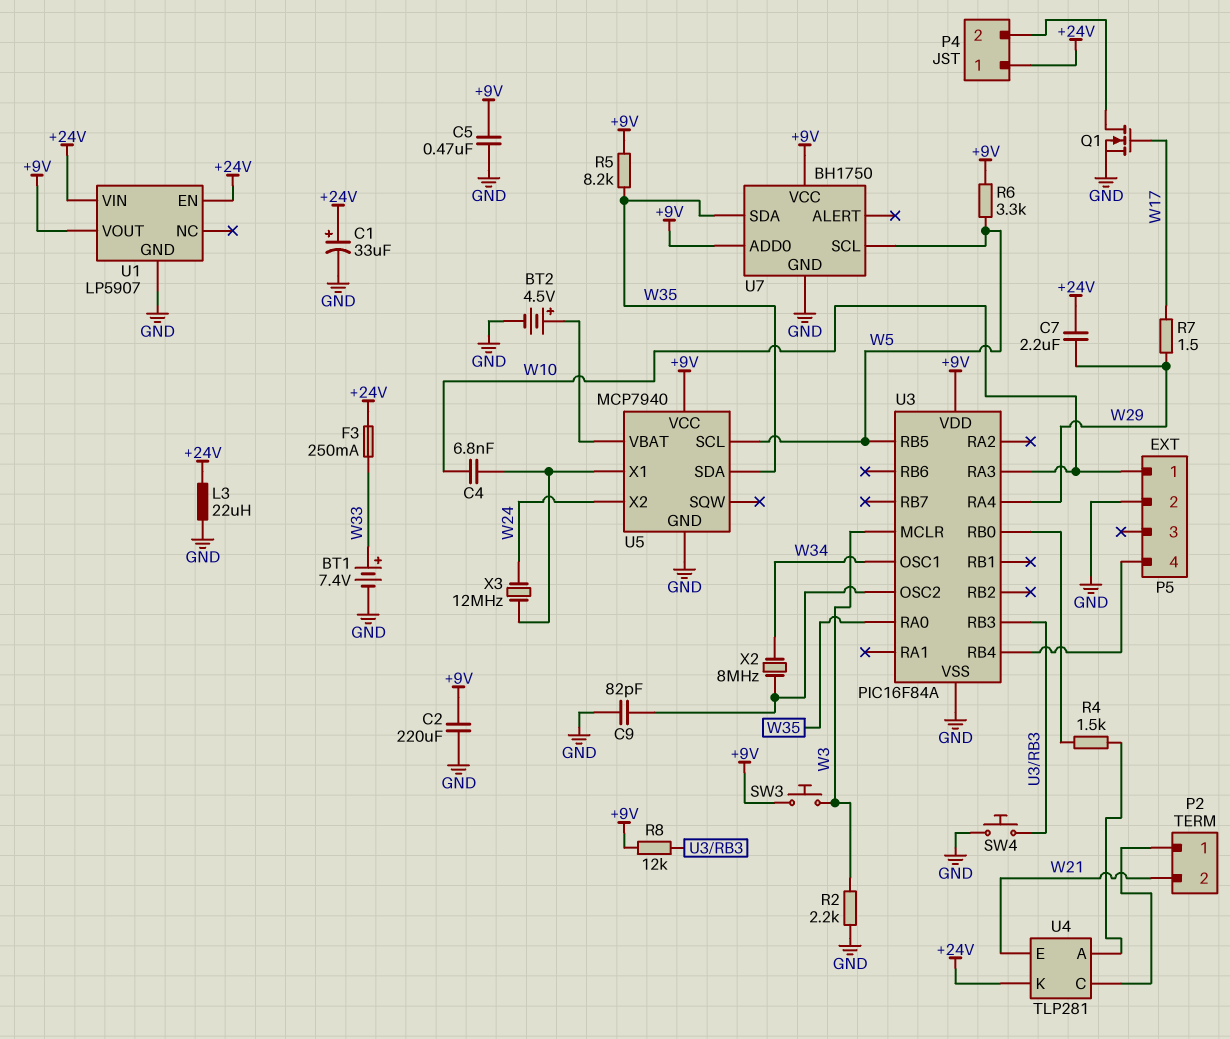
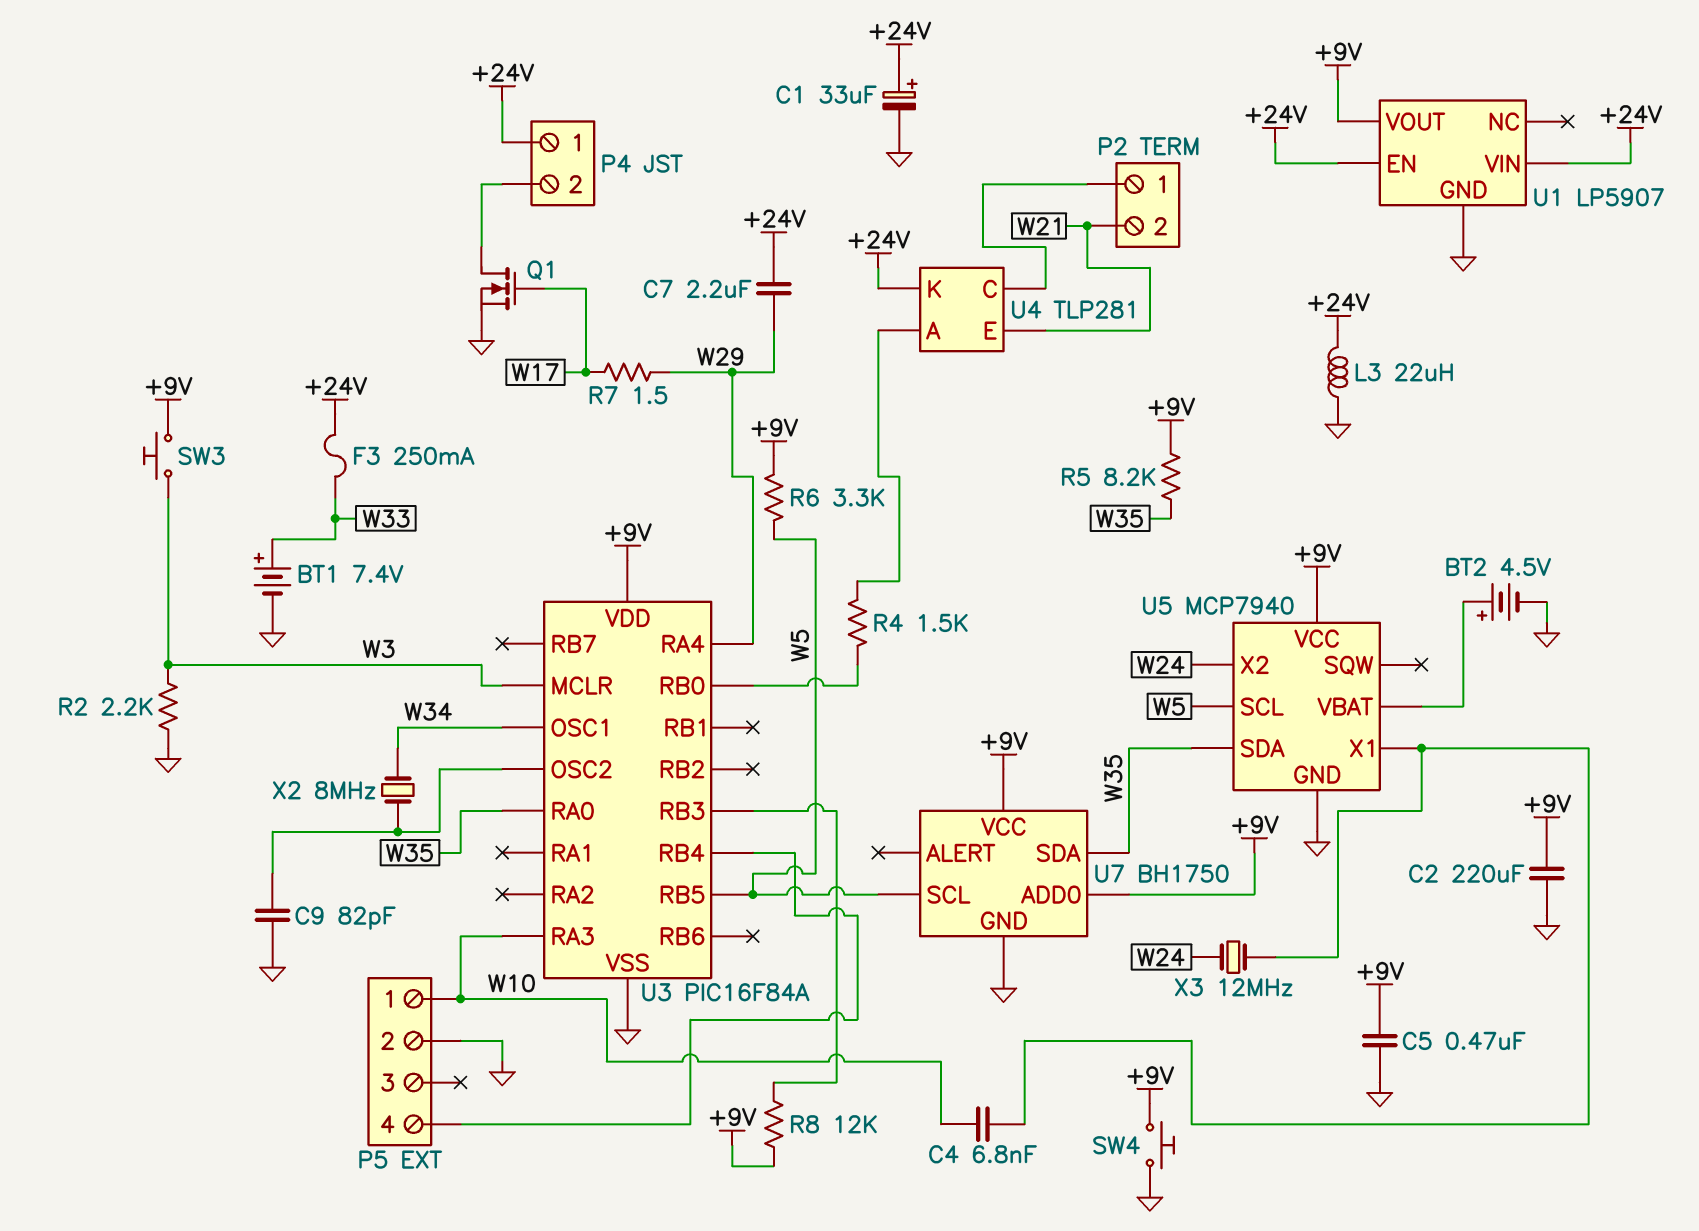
SW4: button (GND, U3/RB3) -> button (+9V, GND)

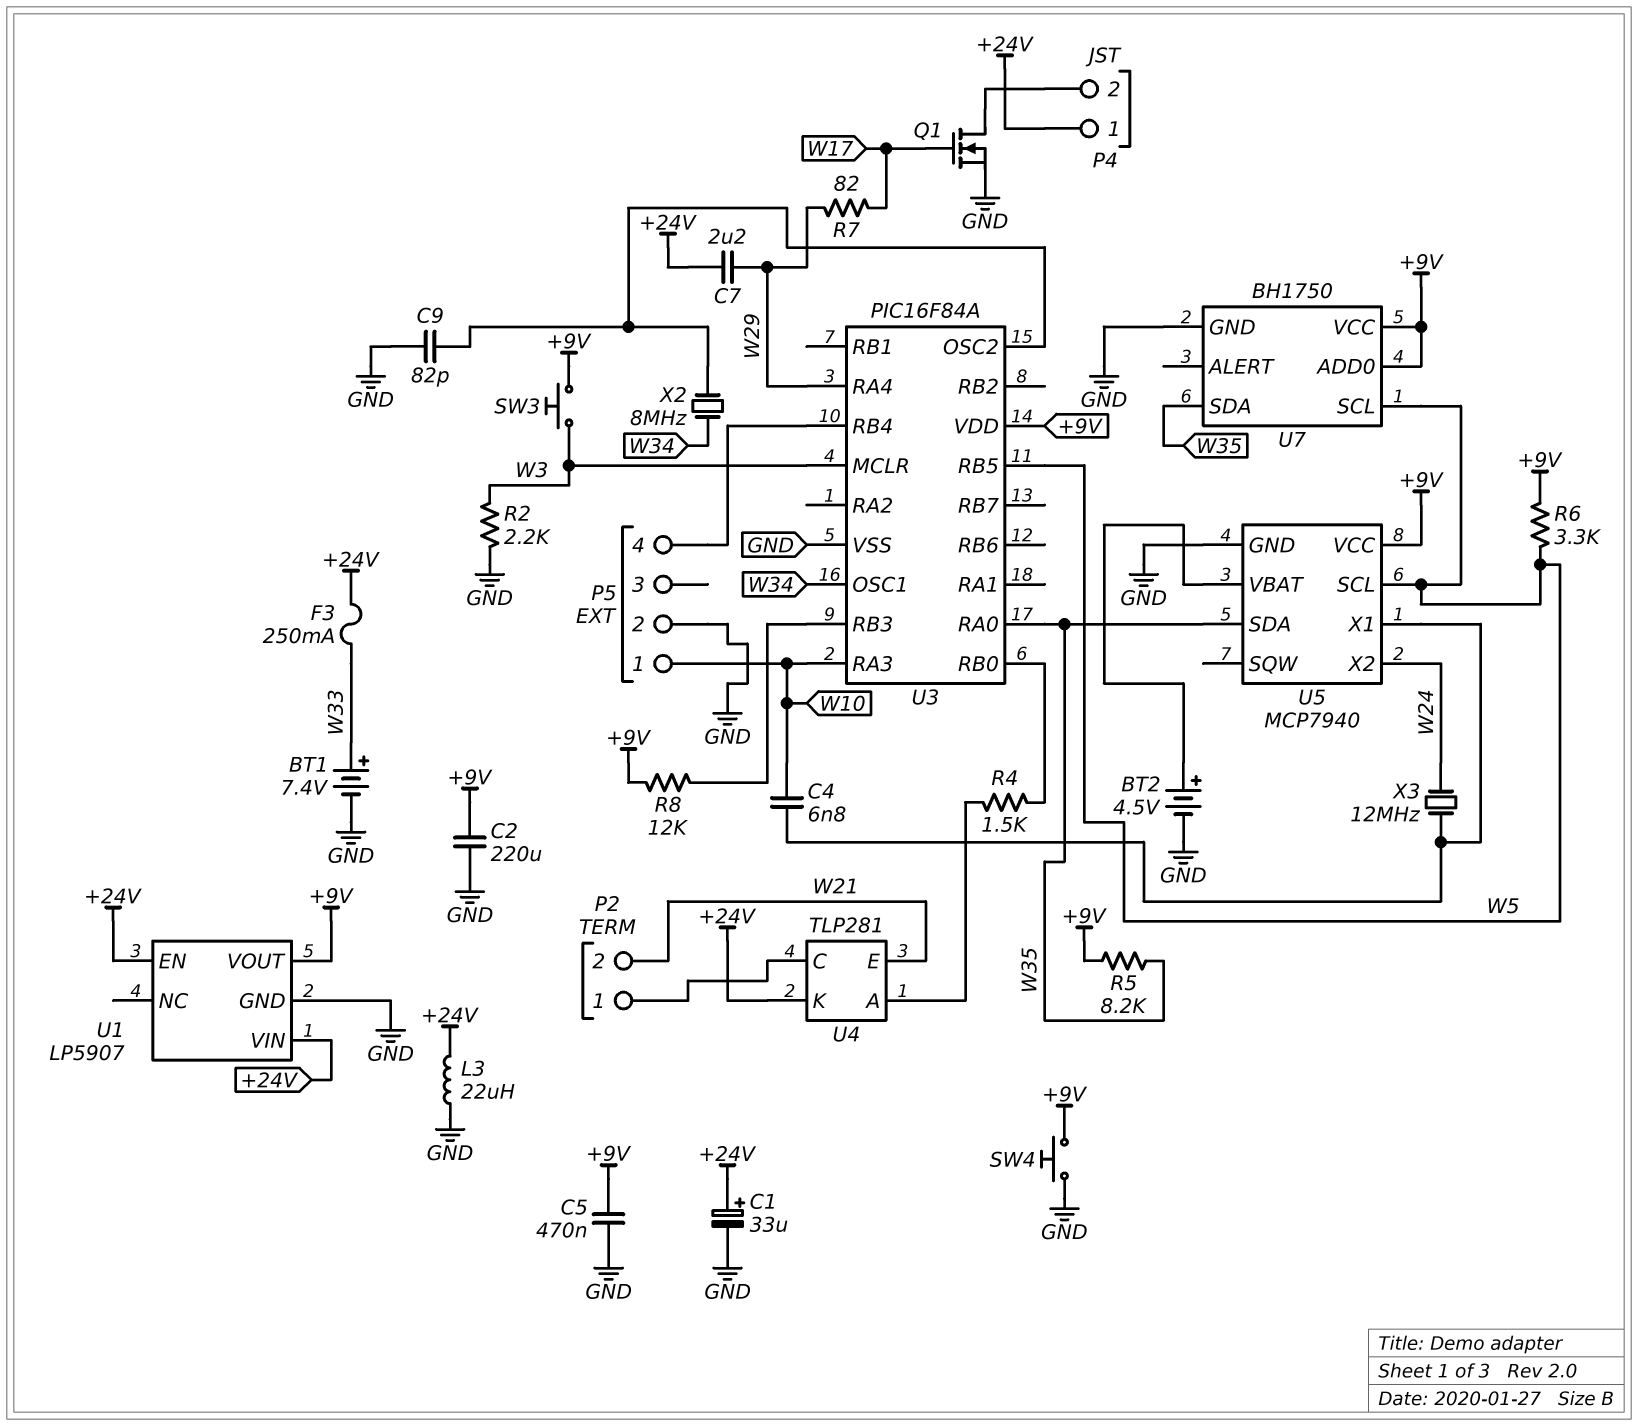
R7: 1.5 (W17, W29) -> 82 (W17, W29)

